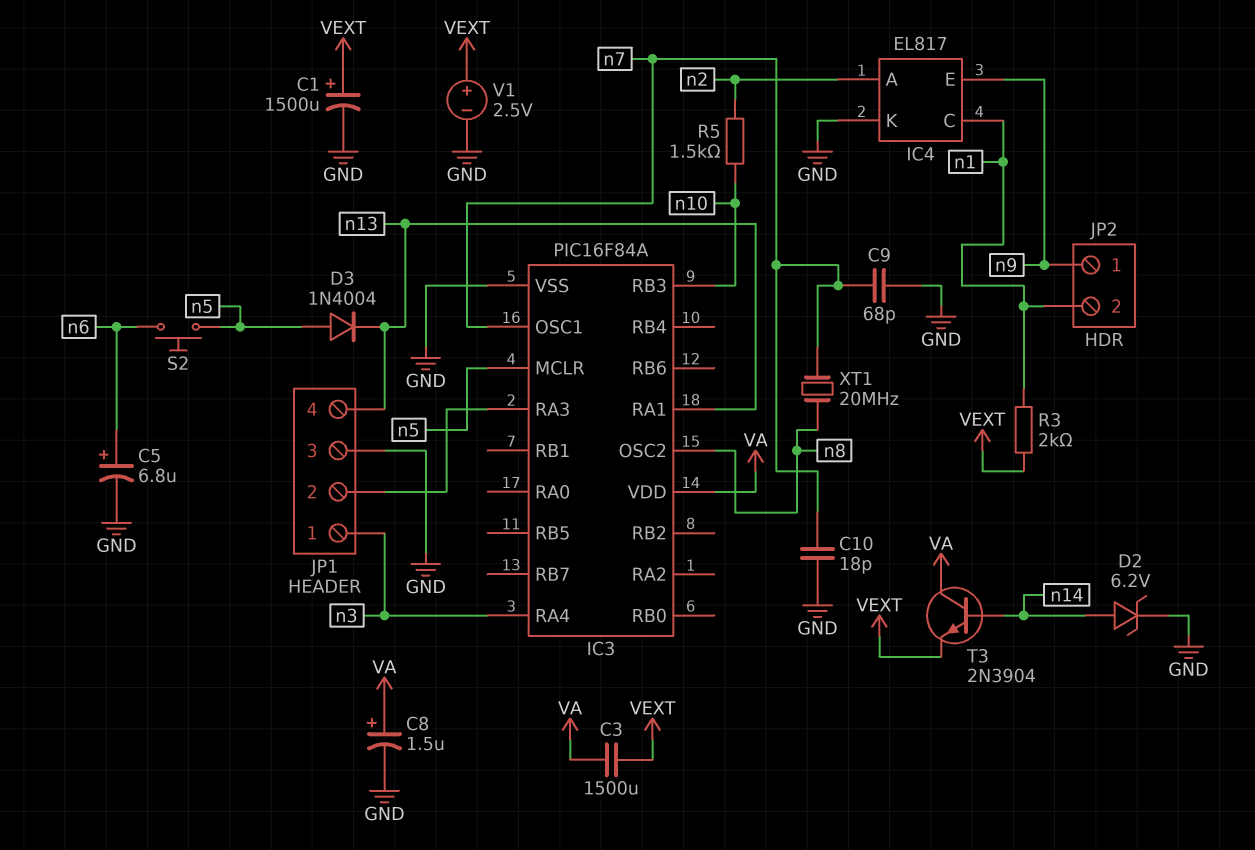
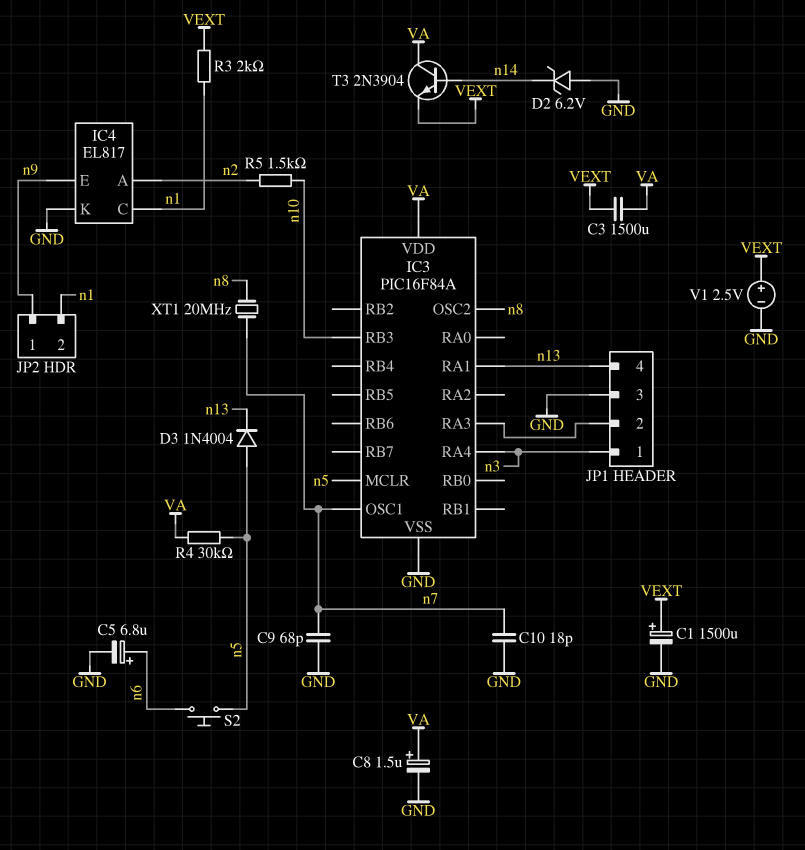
D2: zener 6.2V (A n14, K GND) -> zener 6.2V (A GND, K n14)
R4: none -> 30k (VA, n5)

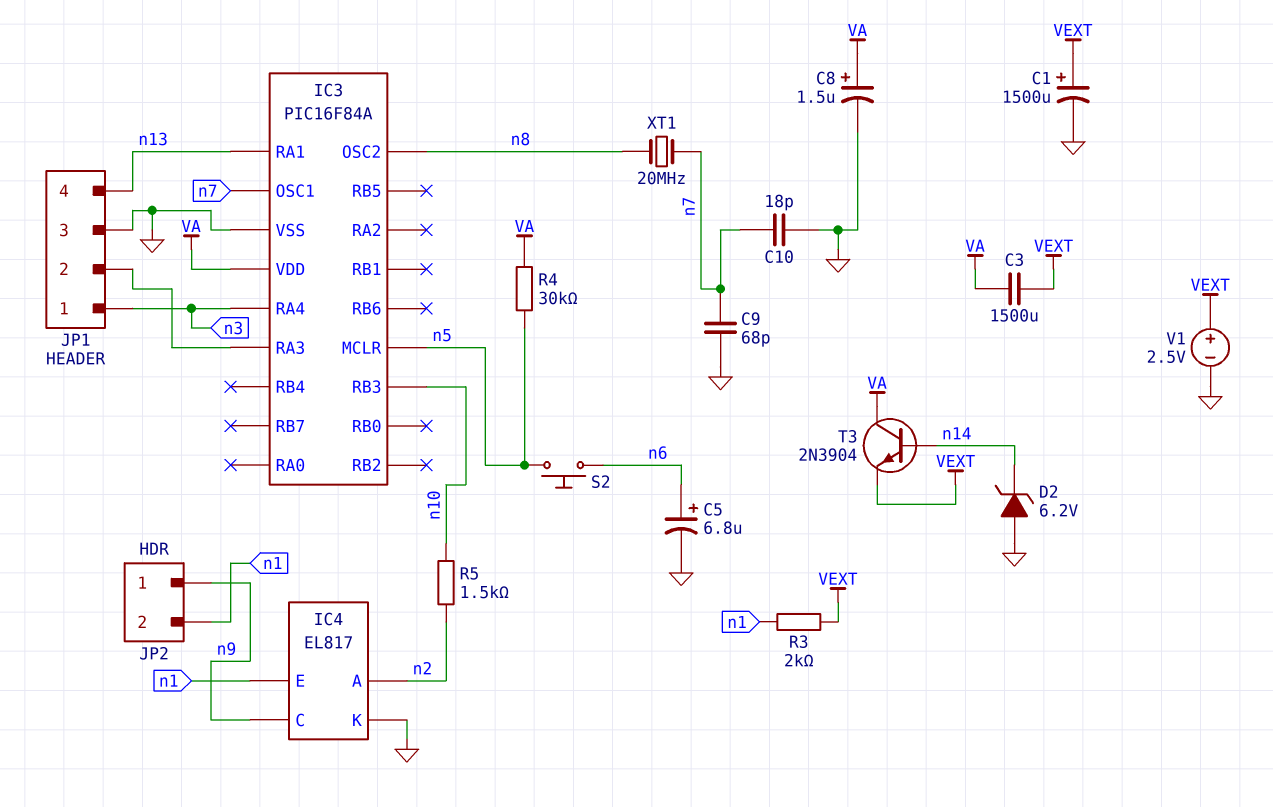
D3: diode 1N4004 (A n5, K n13) -> none
IC4 pin C: n1 -> n9
IC4 pin E: n9 -> n1

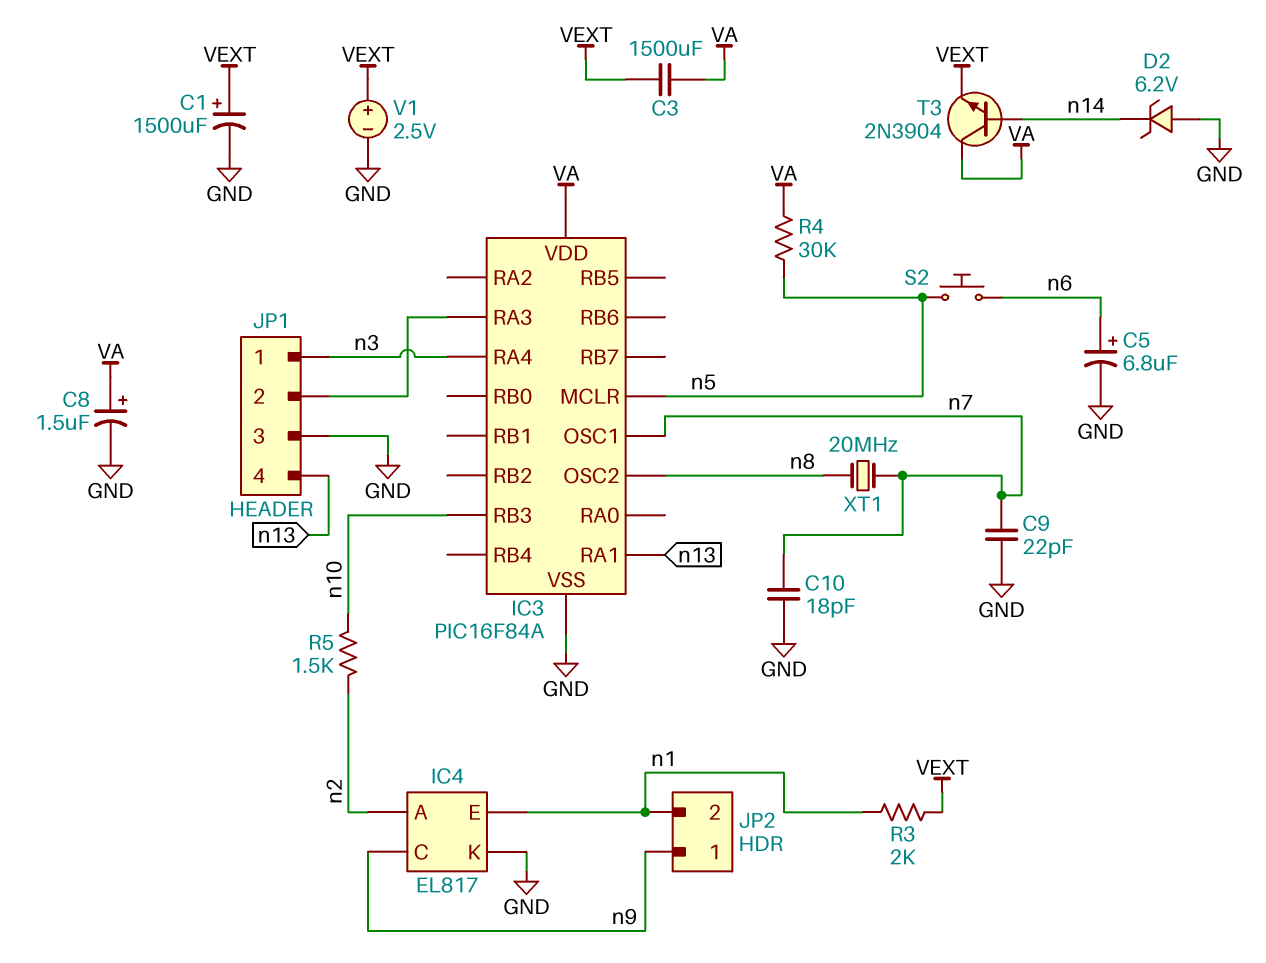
C9: 68pF (GND, n7) -> 22pF (GND, n7)

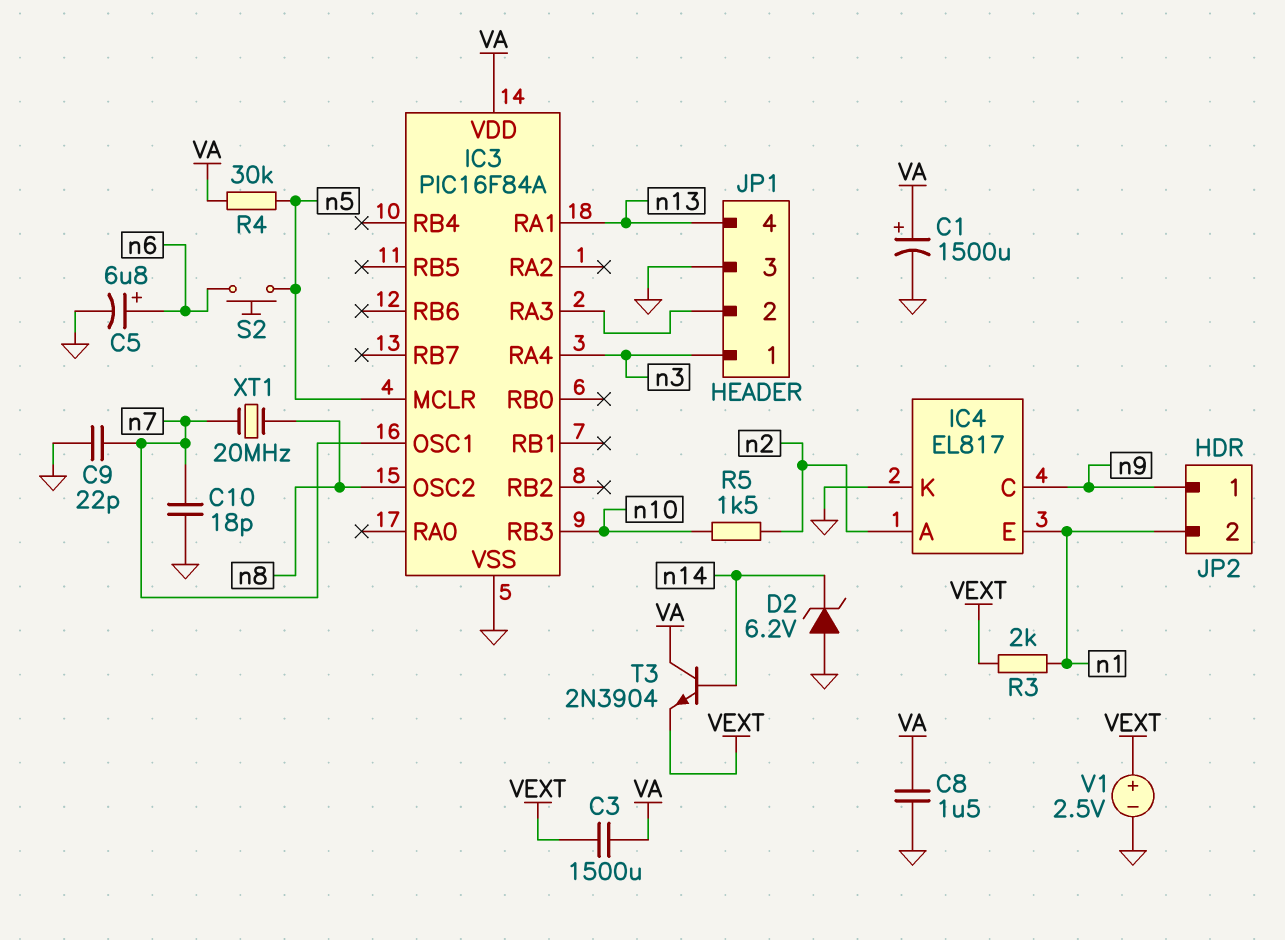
C1: 1500uF (plus VEXT, minus GND) -> 1500uF (plus VA, minus GND)
C8: 1.5uF (plus VA, minus GND) -> 1.5uF (GND, VA)

